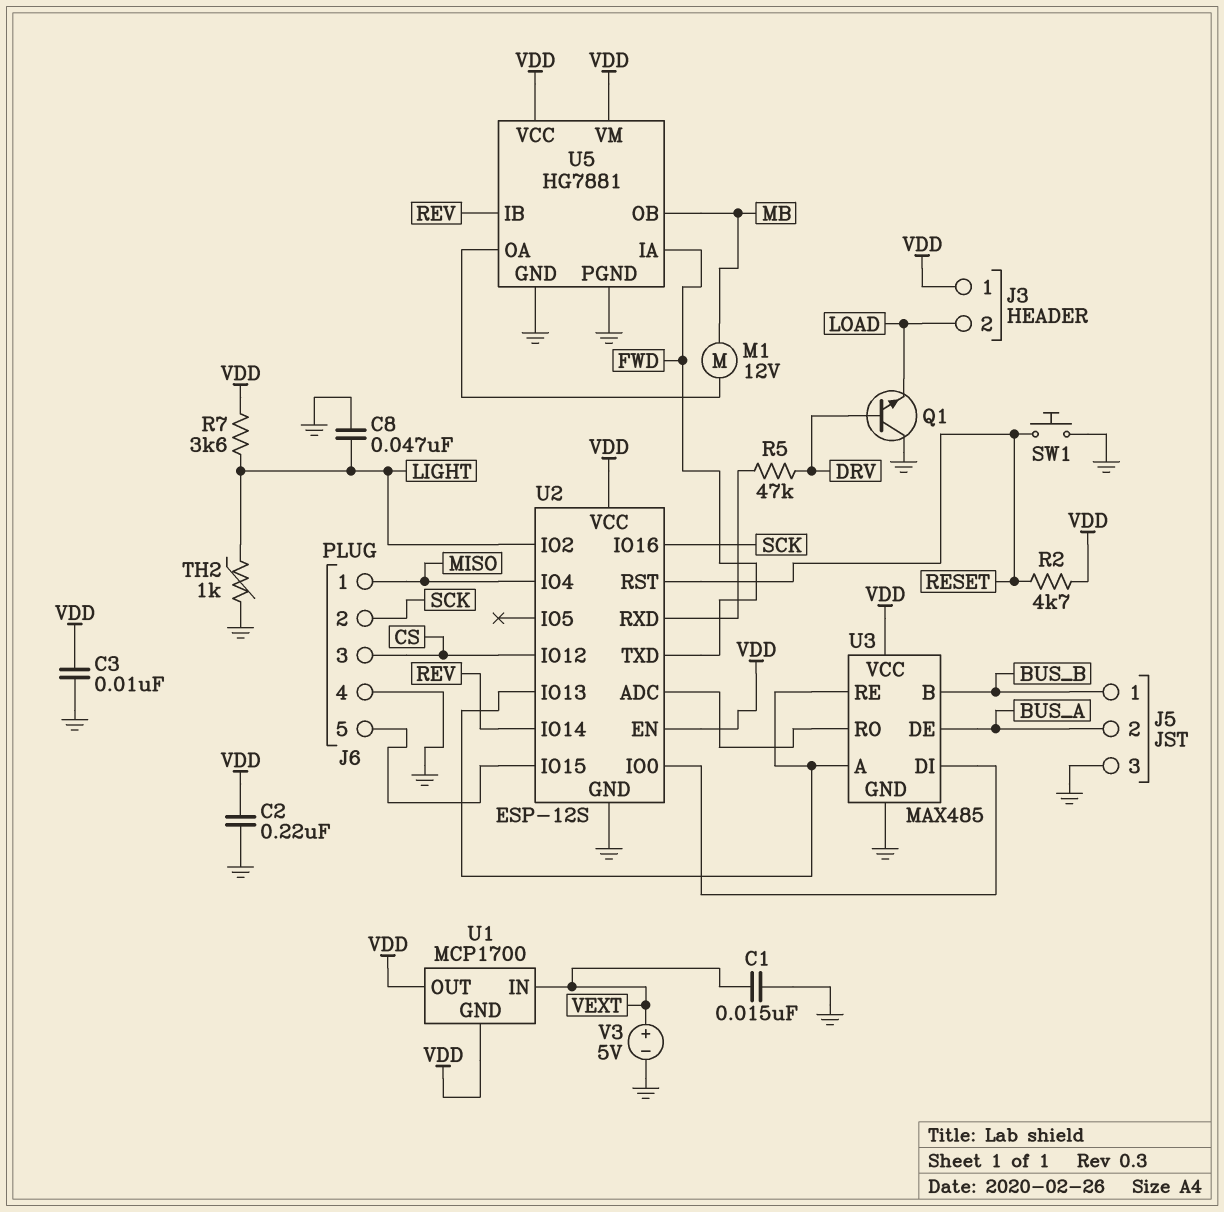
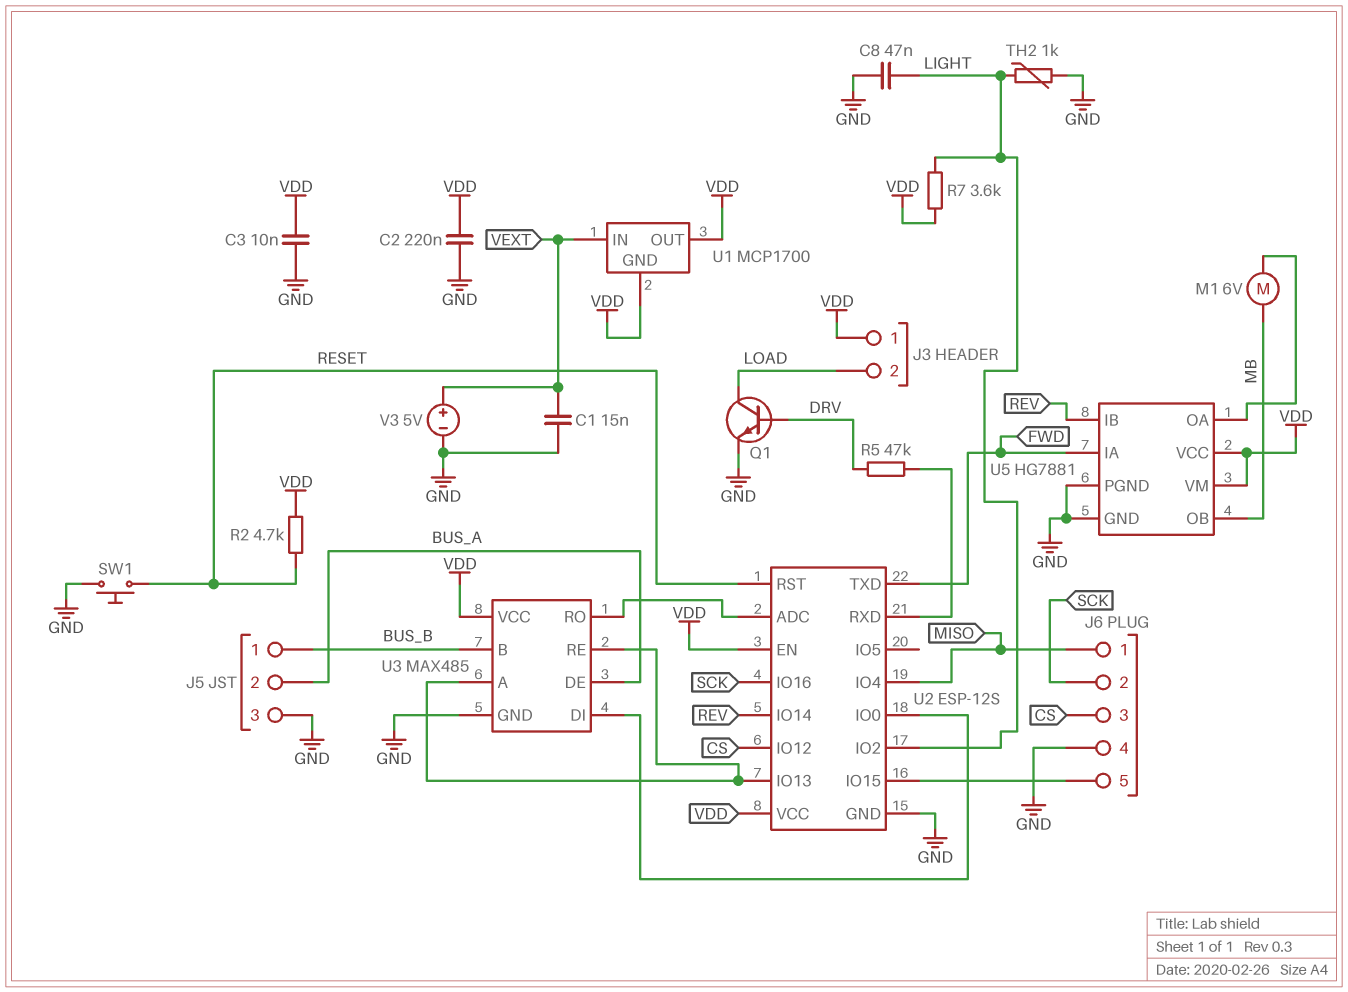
M1: motor 12V (MB, U5/OA) -> motor 6V (MB, U5/OA)
Q1: NPN (B DRV, C GND, E LOAD) -> NPN (B DRV, C LOAD, E GND)

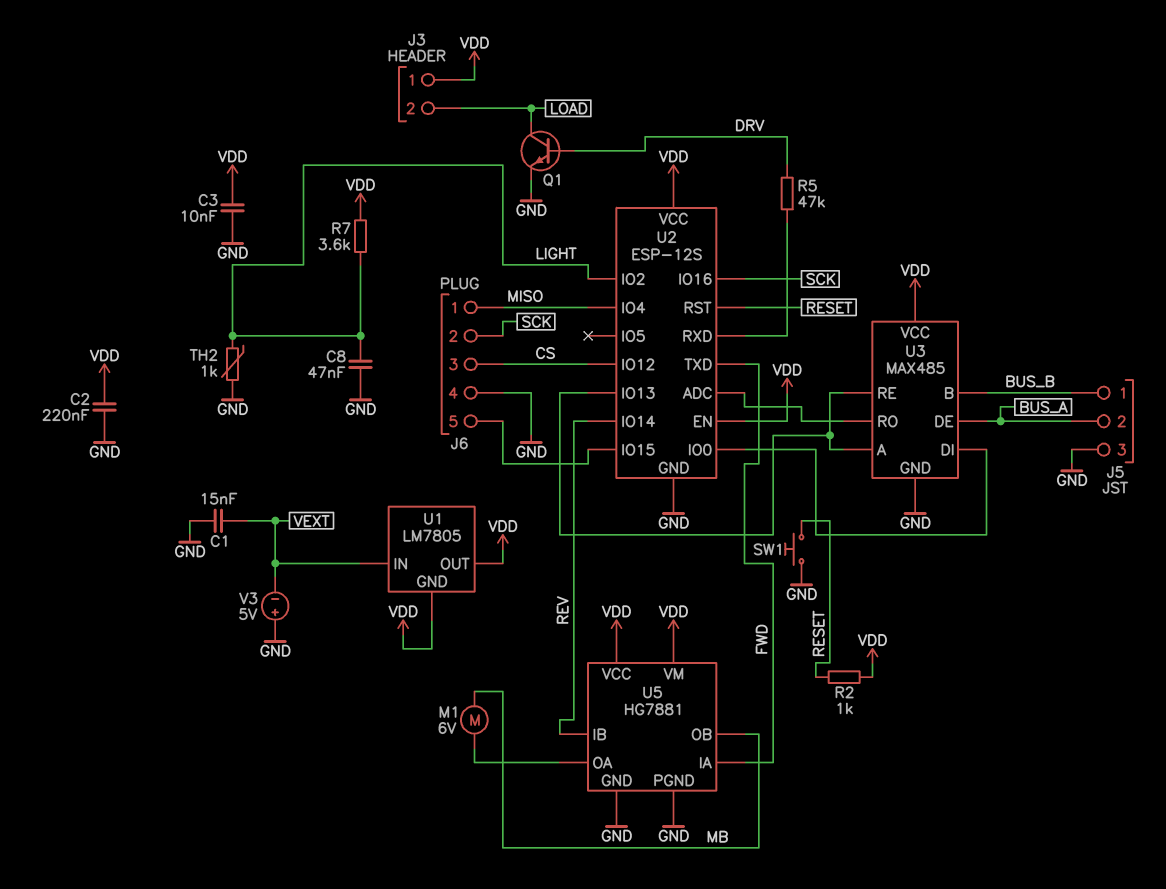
R2: 4.7k (RESET, VDD) -> 1k (RESET, VDD)
U1: MCP1700 -> LM7805
V3: 5V (plus VEXT, minus GND) -> 5V (plus GND, minus VEXT)

